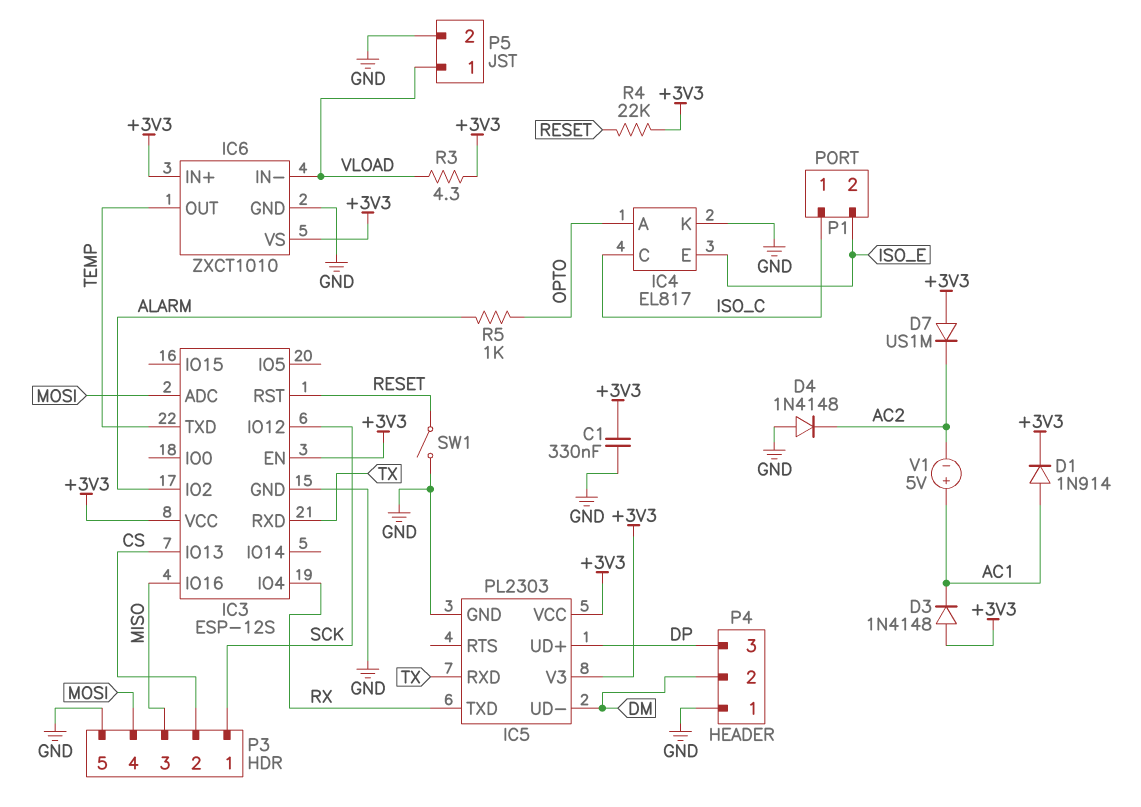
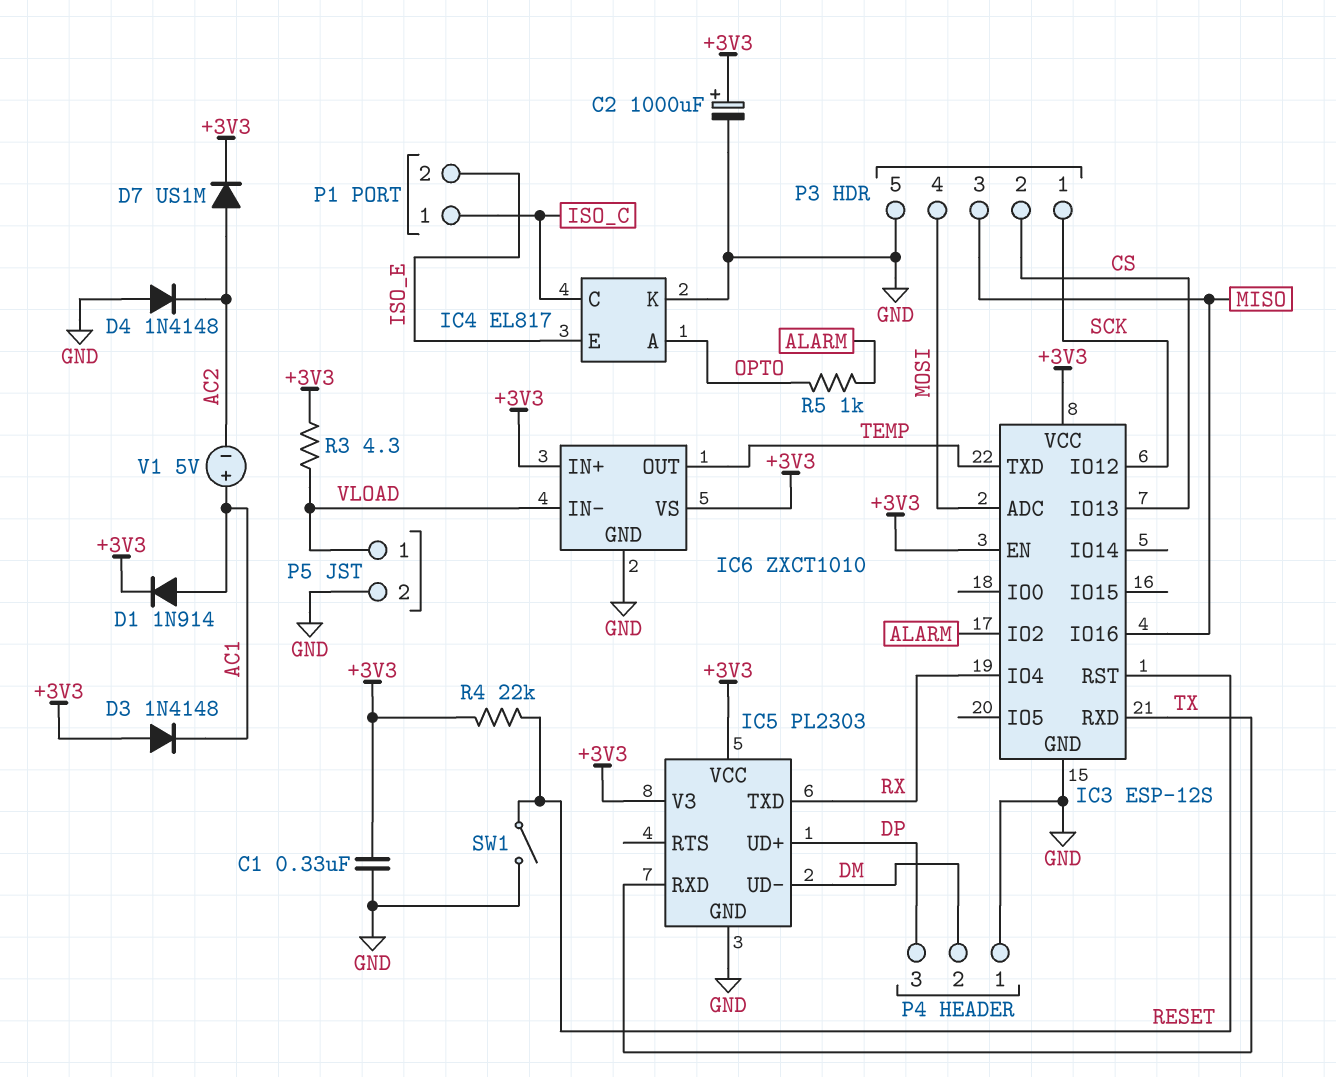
C2: none -> 1000uF (plus +3V3, minus GND)
D7: diode US1M (A +3V3, K AC2) -> diode US1M (A AC2, K +3V3)

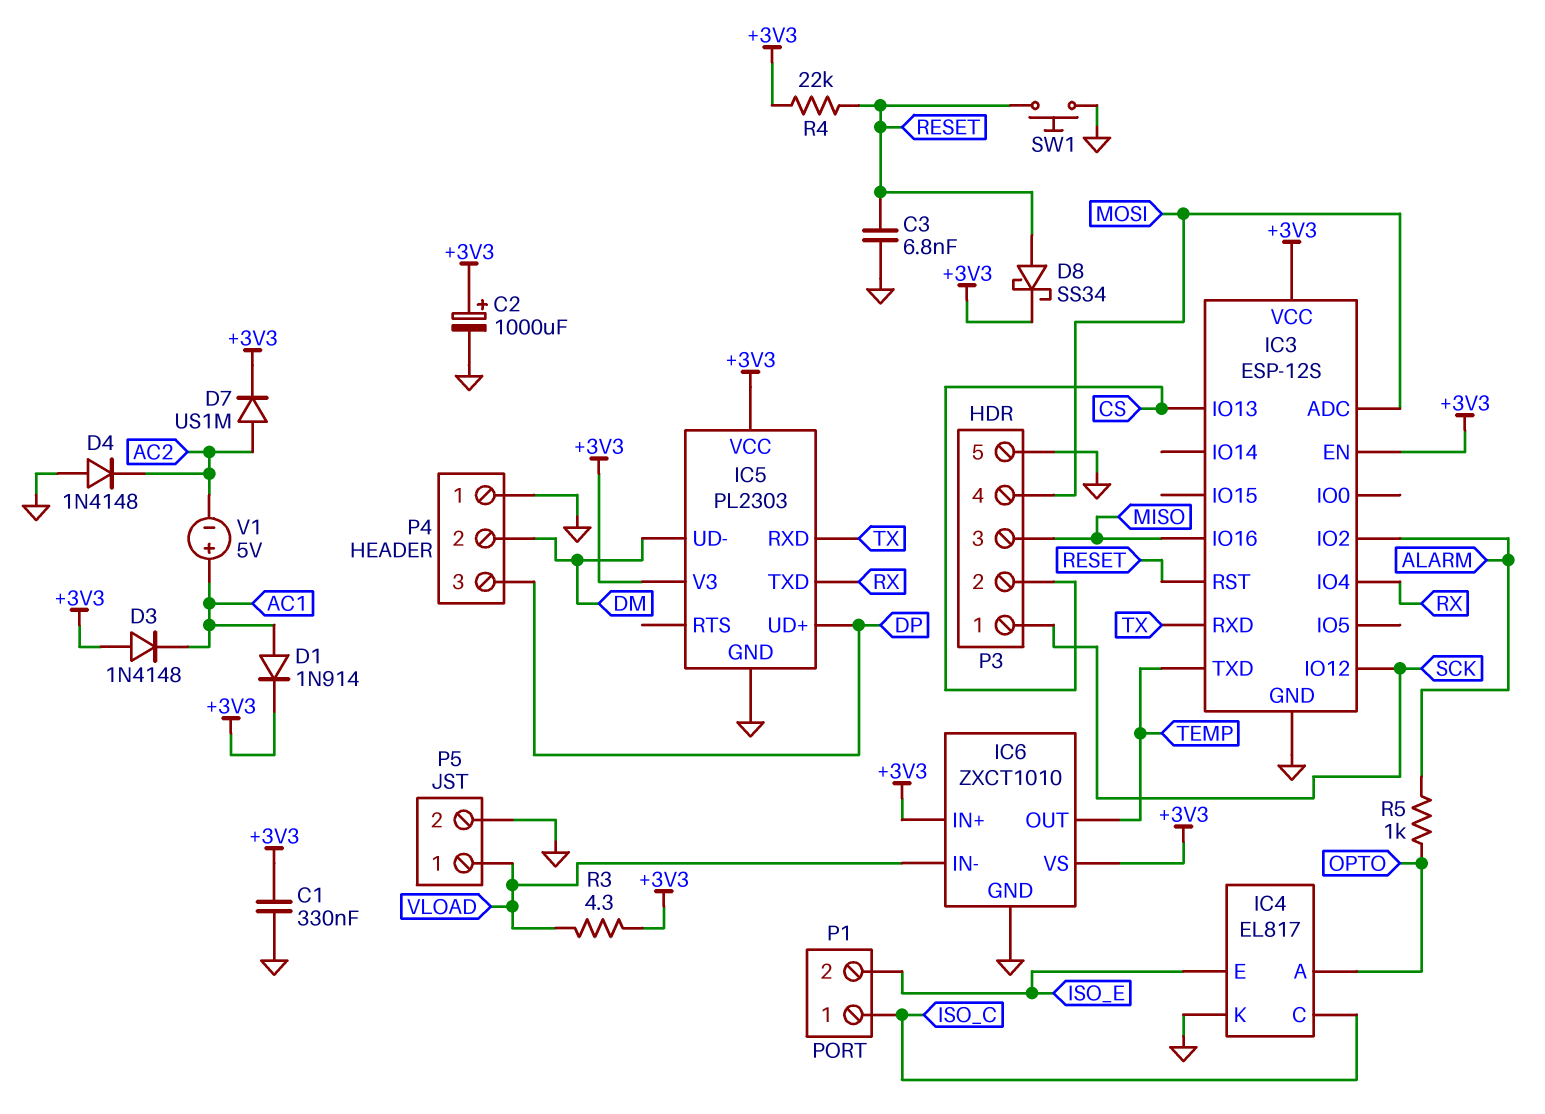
C3: none -> 6.8nF (GND, RESET)
D8: none -> schottky SS34 (A RESET, K +3V3)
SW1: switch (GND, RESET) -> button (GND, RESET)

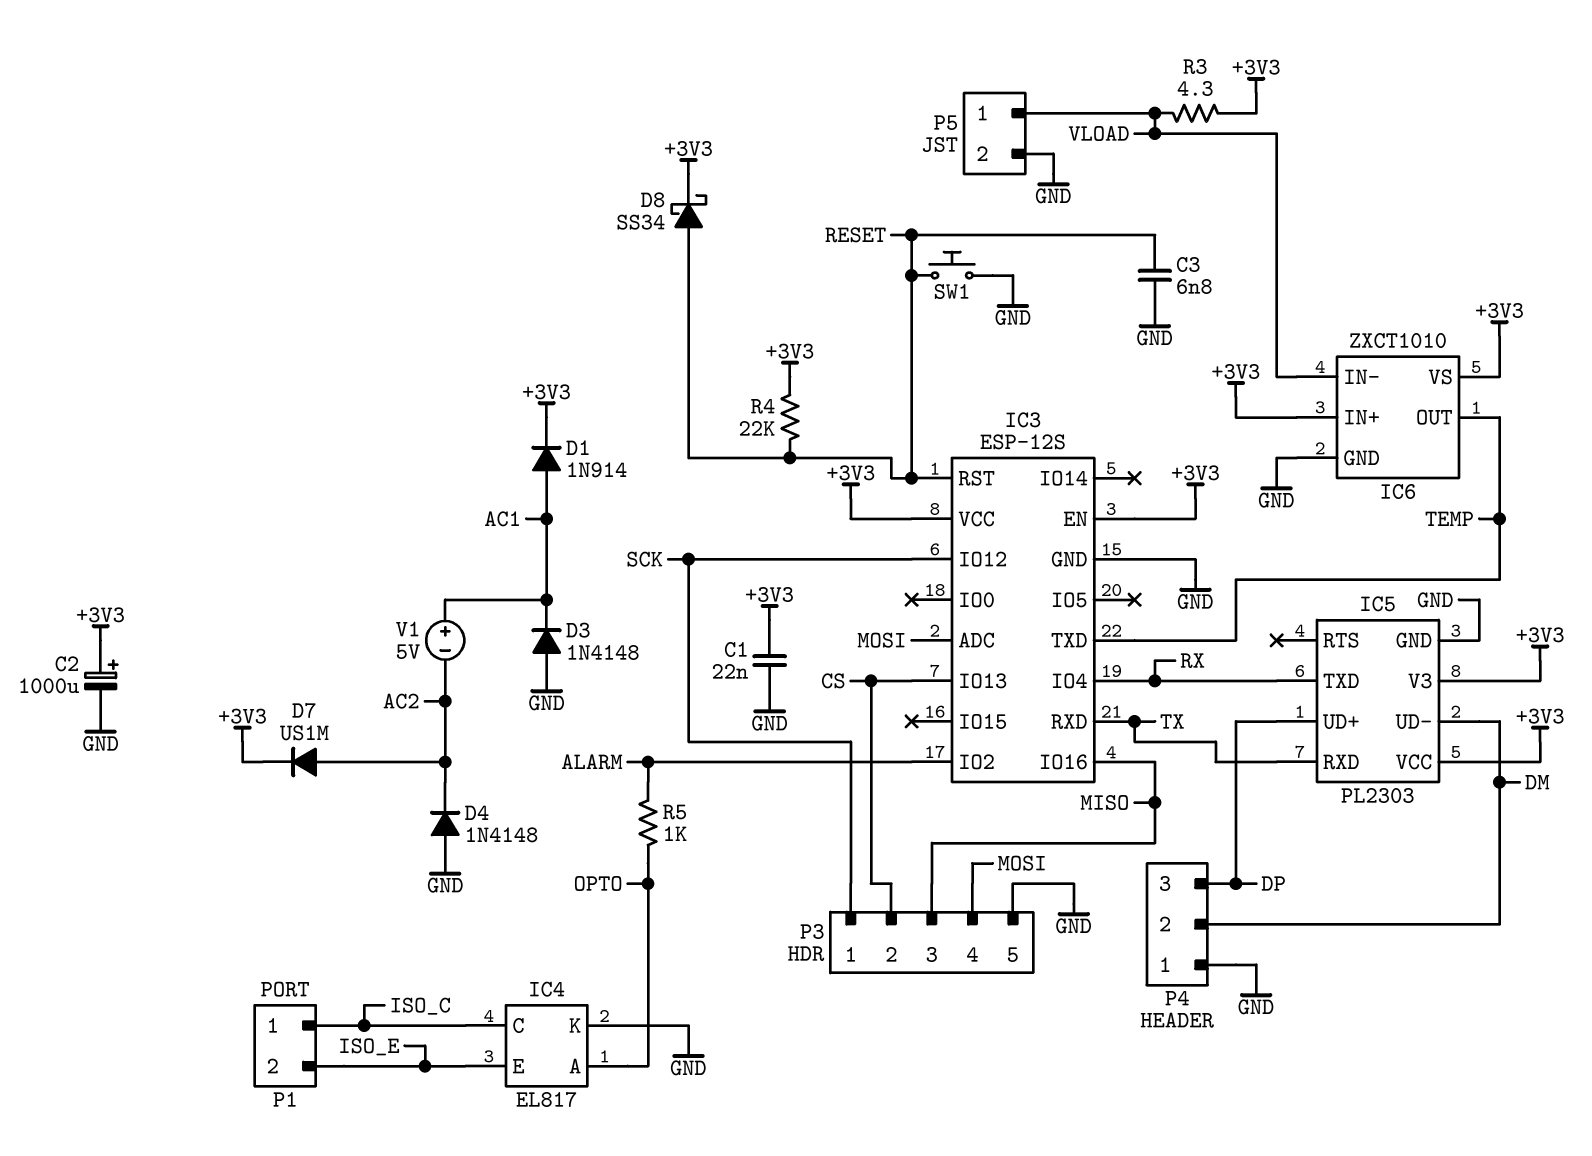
C1: 330nF (+3V3, GND) -> 22nF (+3V3, GND)
D3: diode 1N4148 (A +3V3, K AC1) -> diode 1N4148 (A GND, K AC1)

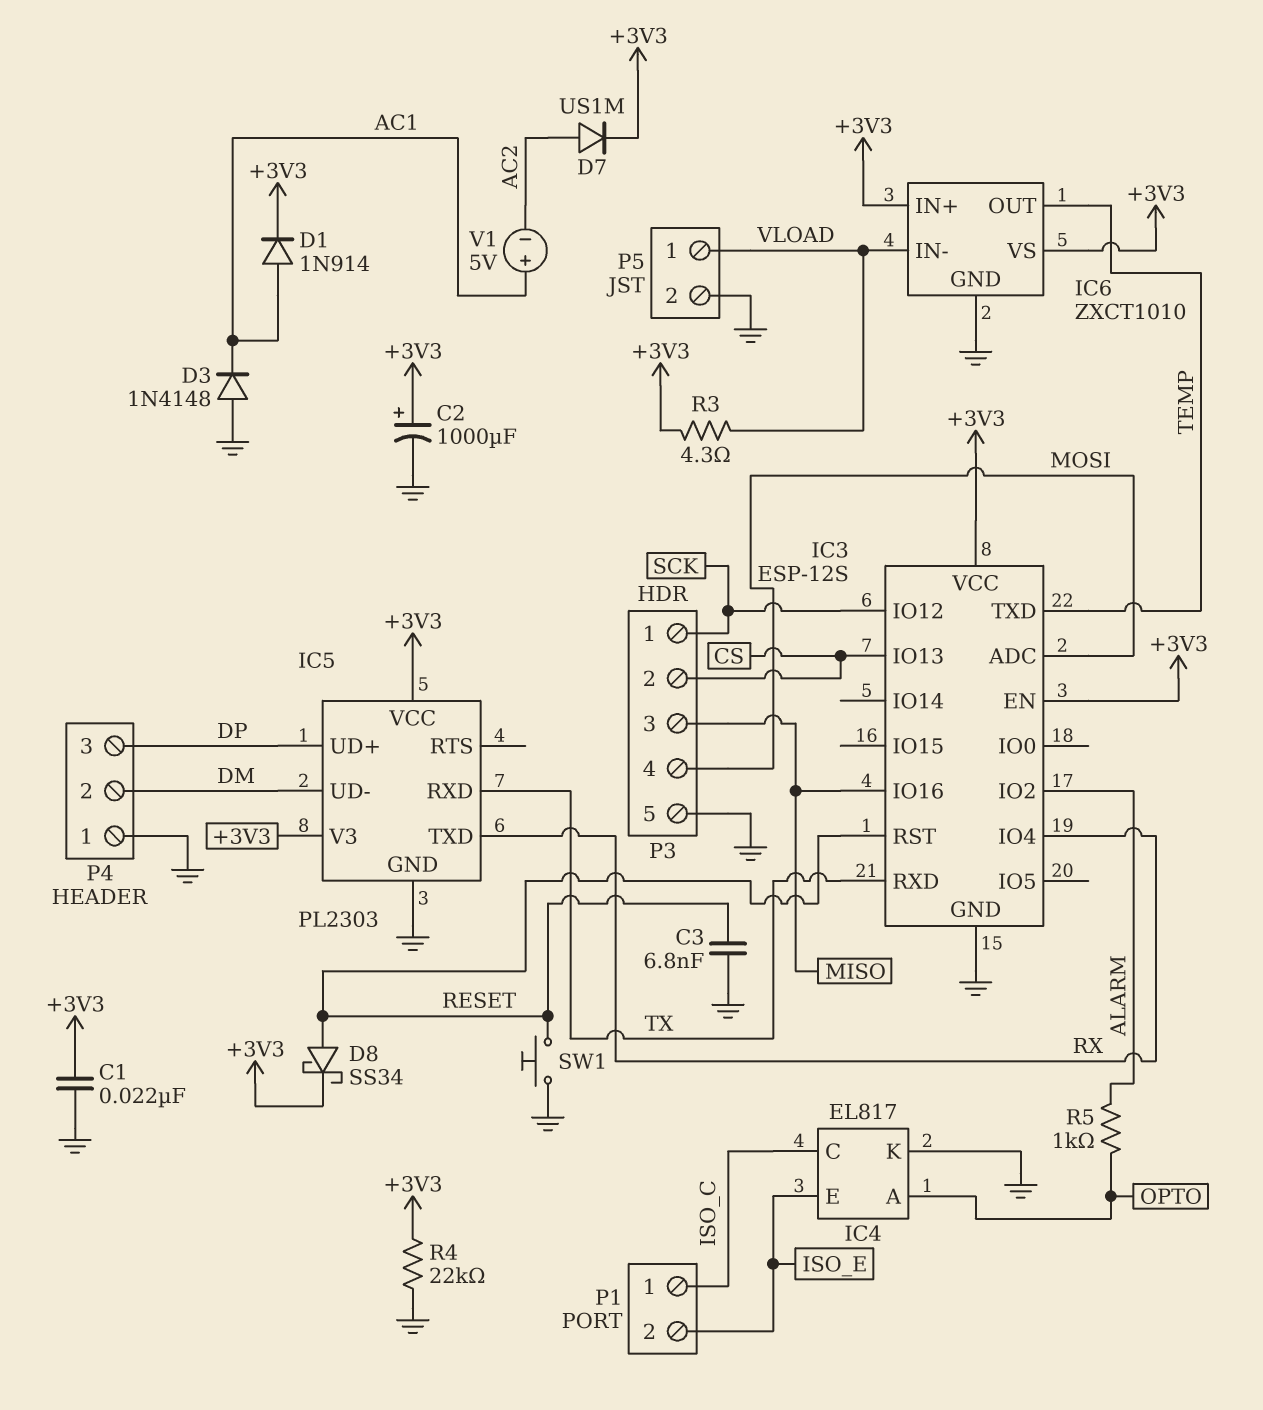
D4: diode 1N4148 (A GND, K AC2) -> none
R4: 22k (+3V3, RESET) -> 22k (+3V3, GND)

